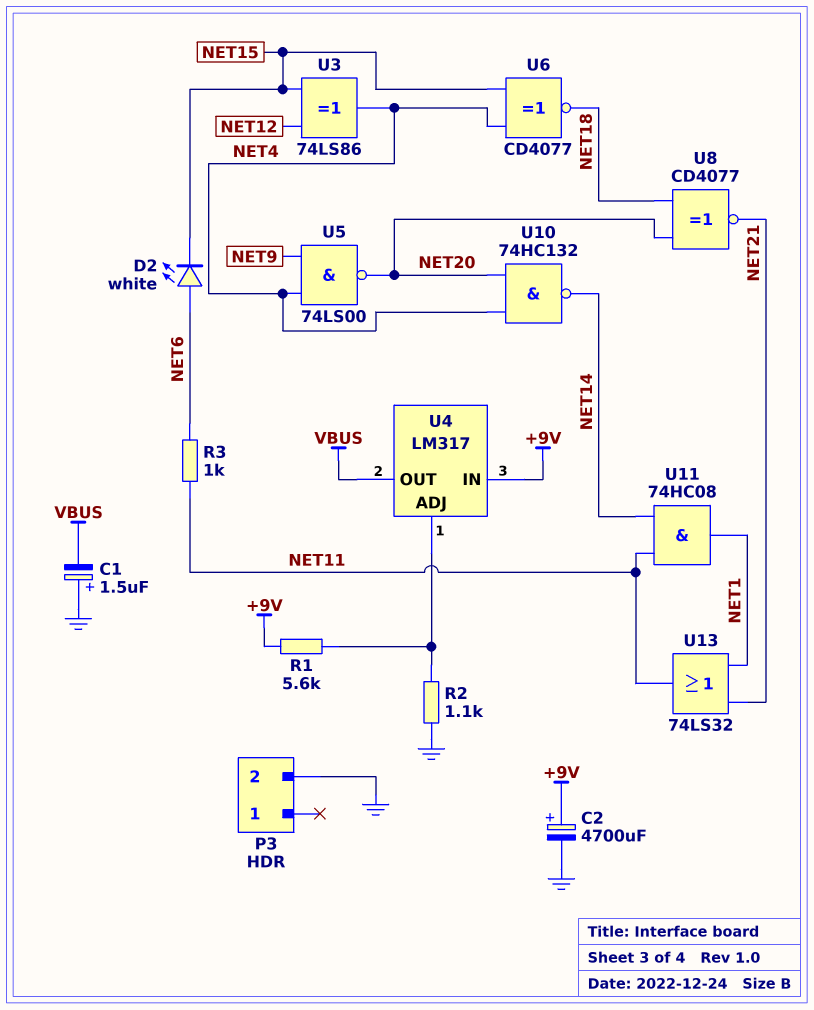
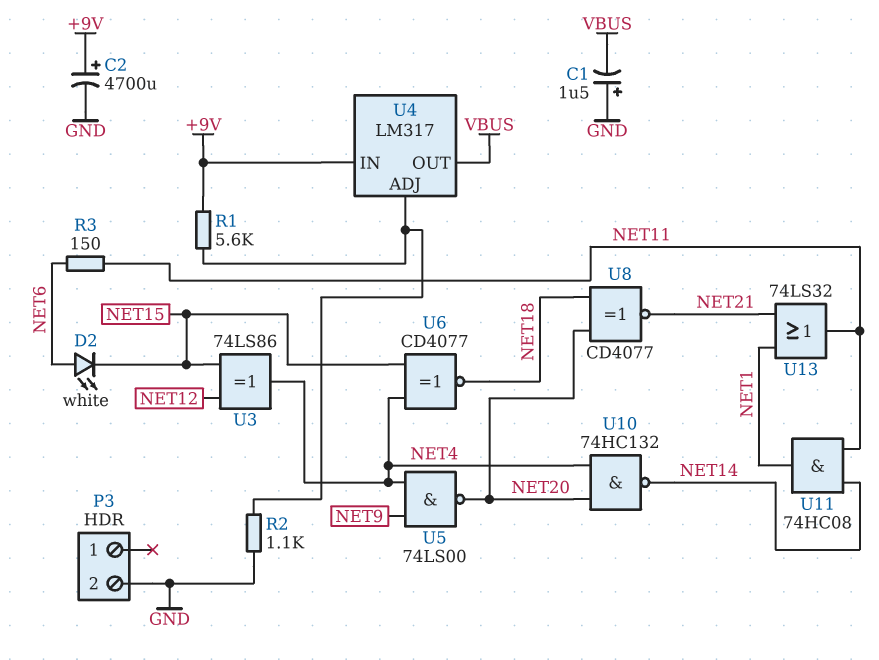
R3: 1k (NET6, NET11) -> 150 (NET6, NET11)

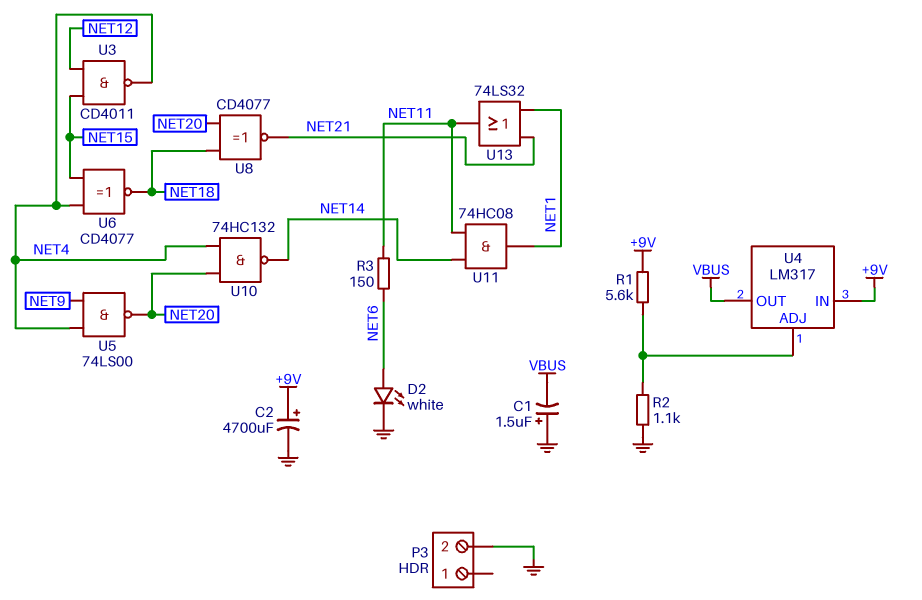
D2: LED white (A NET6, K NET15) -> LED white (A NET6, K GND)
U3: XOR 74LS86 (in NET12, in NET15, out NET4) -> NAND CD4011 (in NET12, in NET15, out NET4)

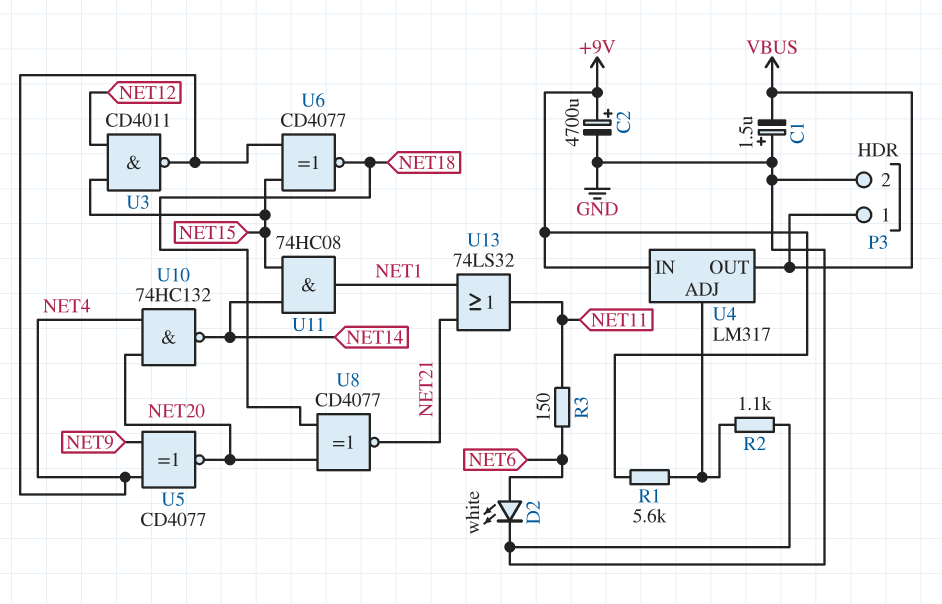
P3 pin 1: none -> VBUS
U5: NAND 74LS00 (in NET4, in NET9, out NET20) -> XNOR CD4077 (in NET4, in NET9, out NET20)
U11: AND 74HC08 (in NET11, in NET14, out NET1) -> AND 74HC08 (in NET14, in NET15, out NET1)

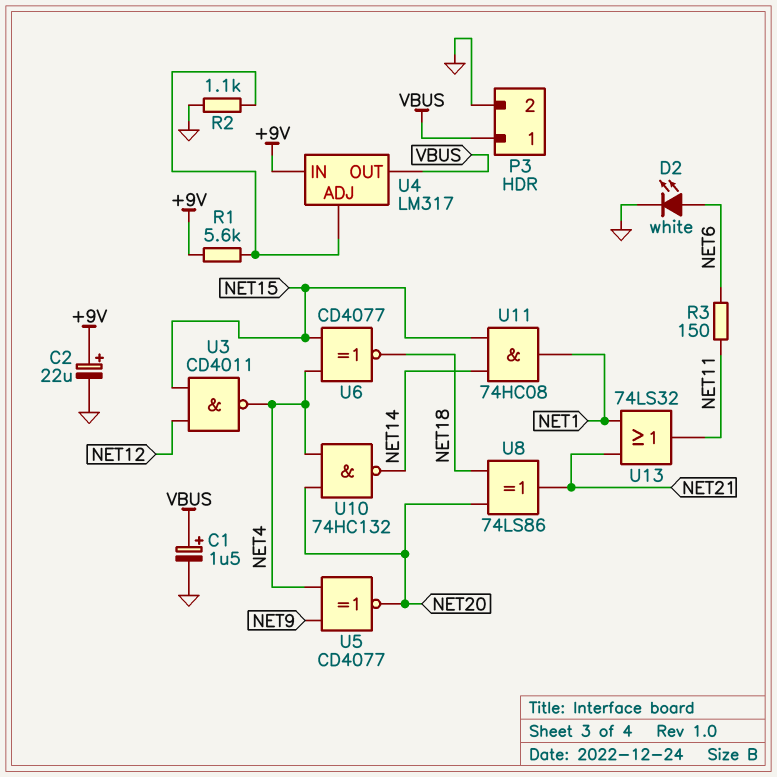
C1: 1.5uF (plus GND, minus VBUS) -> 1.5uF (plus VBUS, minus GND)
C2: 4700uF (plus +9V, minus GND) -> 22uF (plus +9V, minus GND)
U8: XNOR CD4077 (in NET18, in NET20, out NET21) -> XOR 74LS86 (in NET18, in NET20, out NET21)

